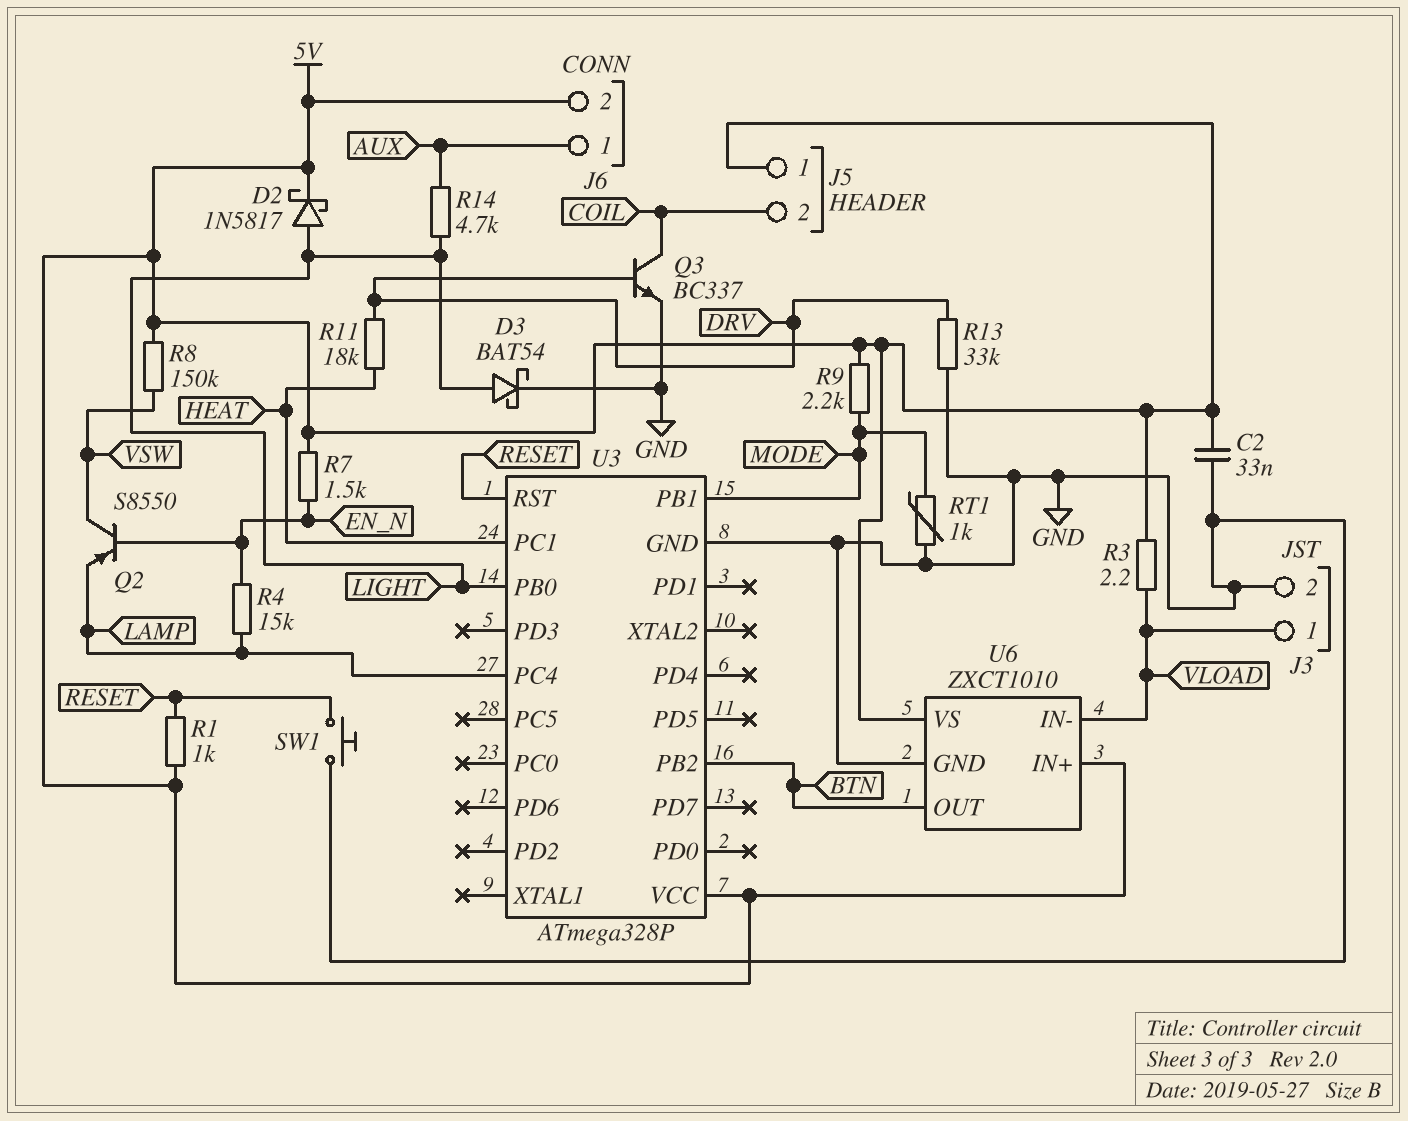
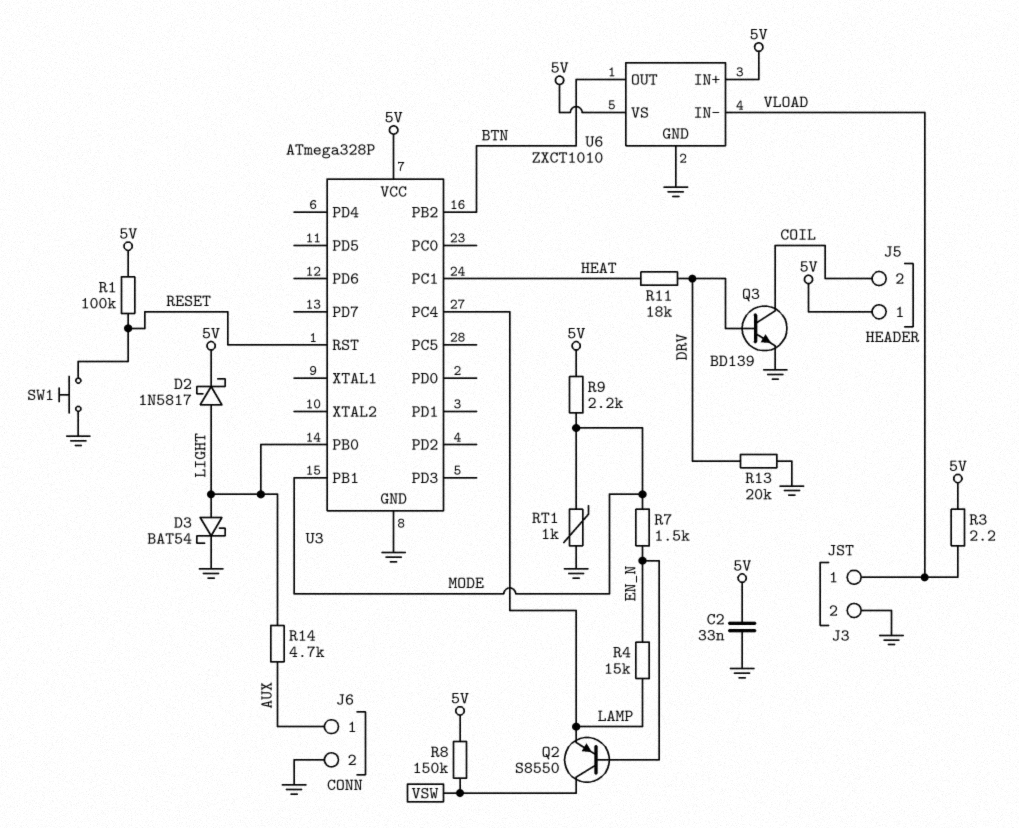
J6 pin 2: 5V -> GND
Q3: NPN BC337 (B DRV, C COIL, E GND) -> NPN BD139 (B DRV, C COIL, E GND)
R1: 1k (5V, RESET) -> 100k (5V, RESET)
R7: 1.5k (5V, EN_N) -> 1.5k (EN_N, MODE)
R13: 33k (DRV, GND) -> 20k (DRV, GND)

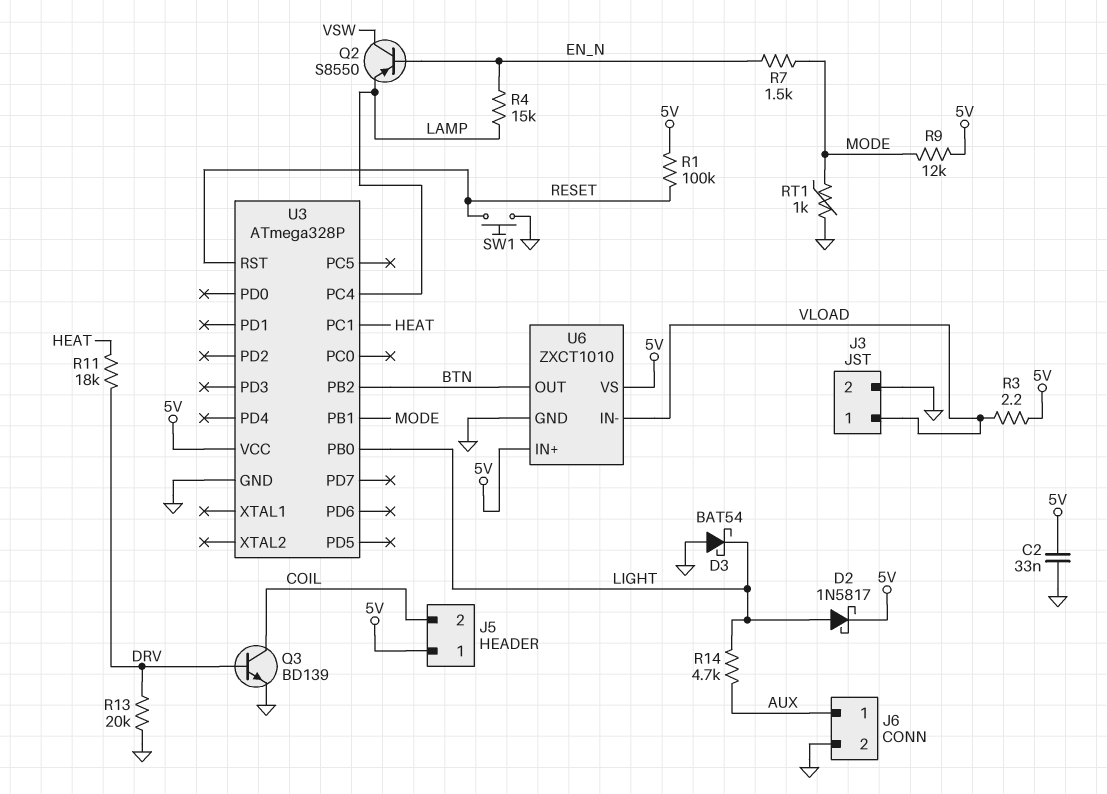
D3: schottky BAT54 (A LIGHT, K GND) -> schottky BAT54 (A GND, K LIGHT)
R8: 150k (5V, VSW) -> none
R9: 2.2k (5V, MODE) -> 12k (5V, MODE)

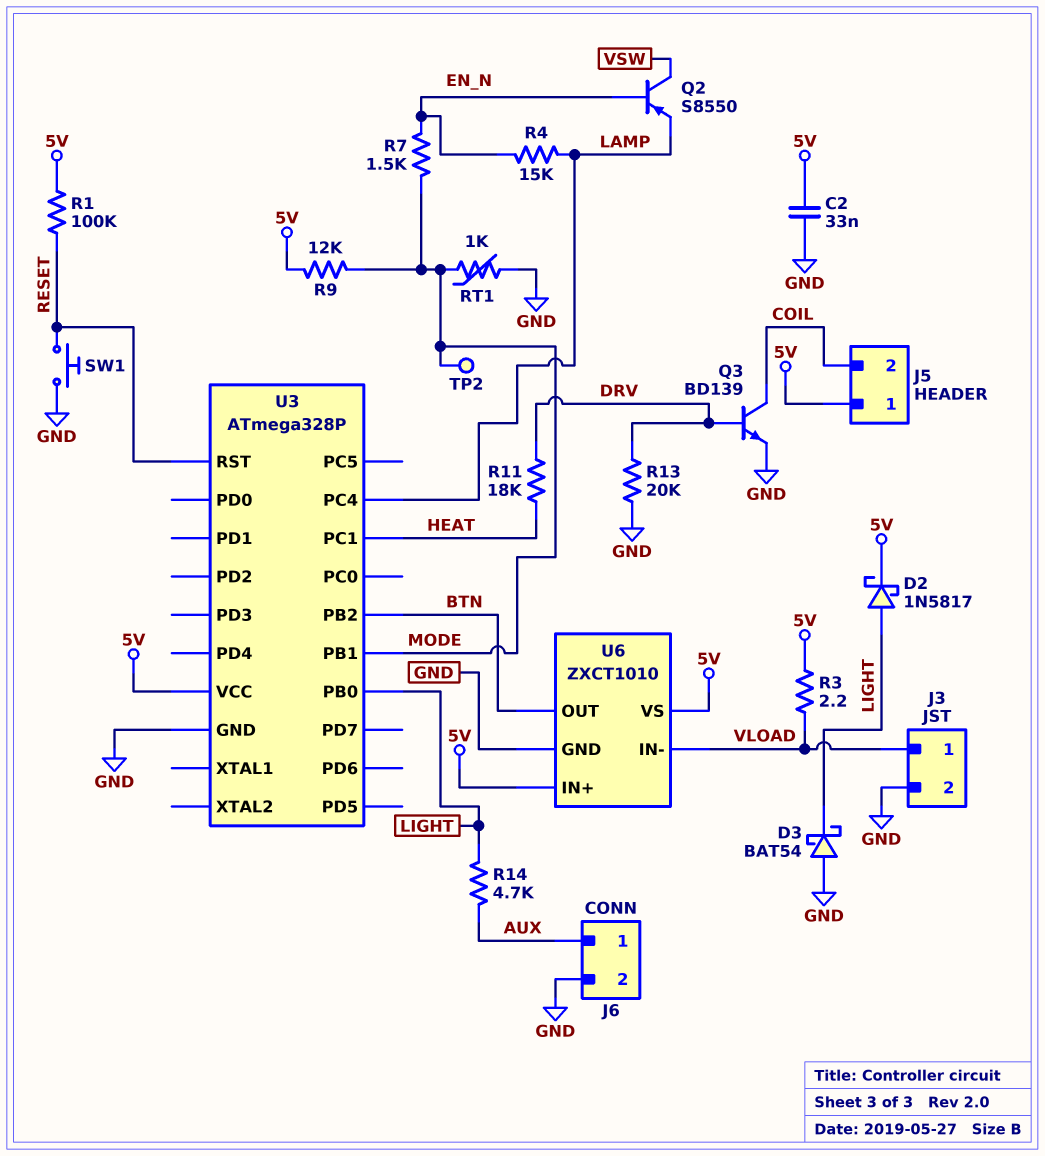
TP2: none -> test point (MODE)

